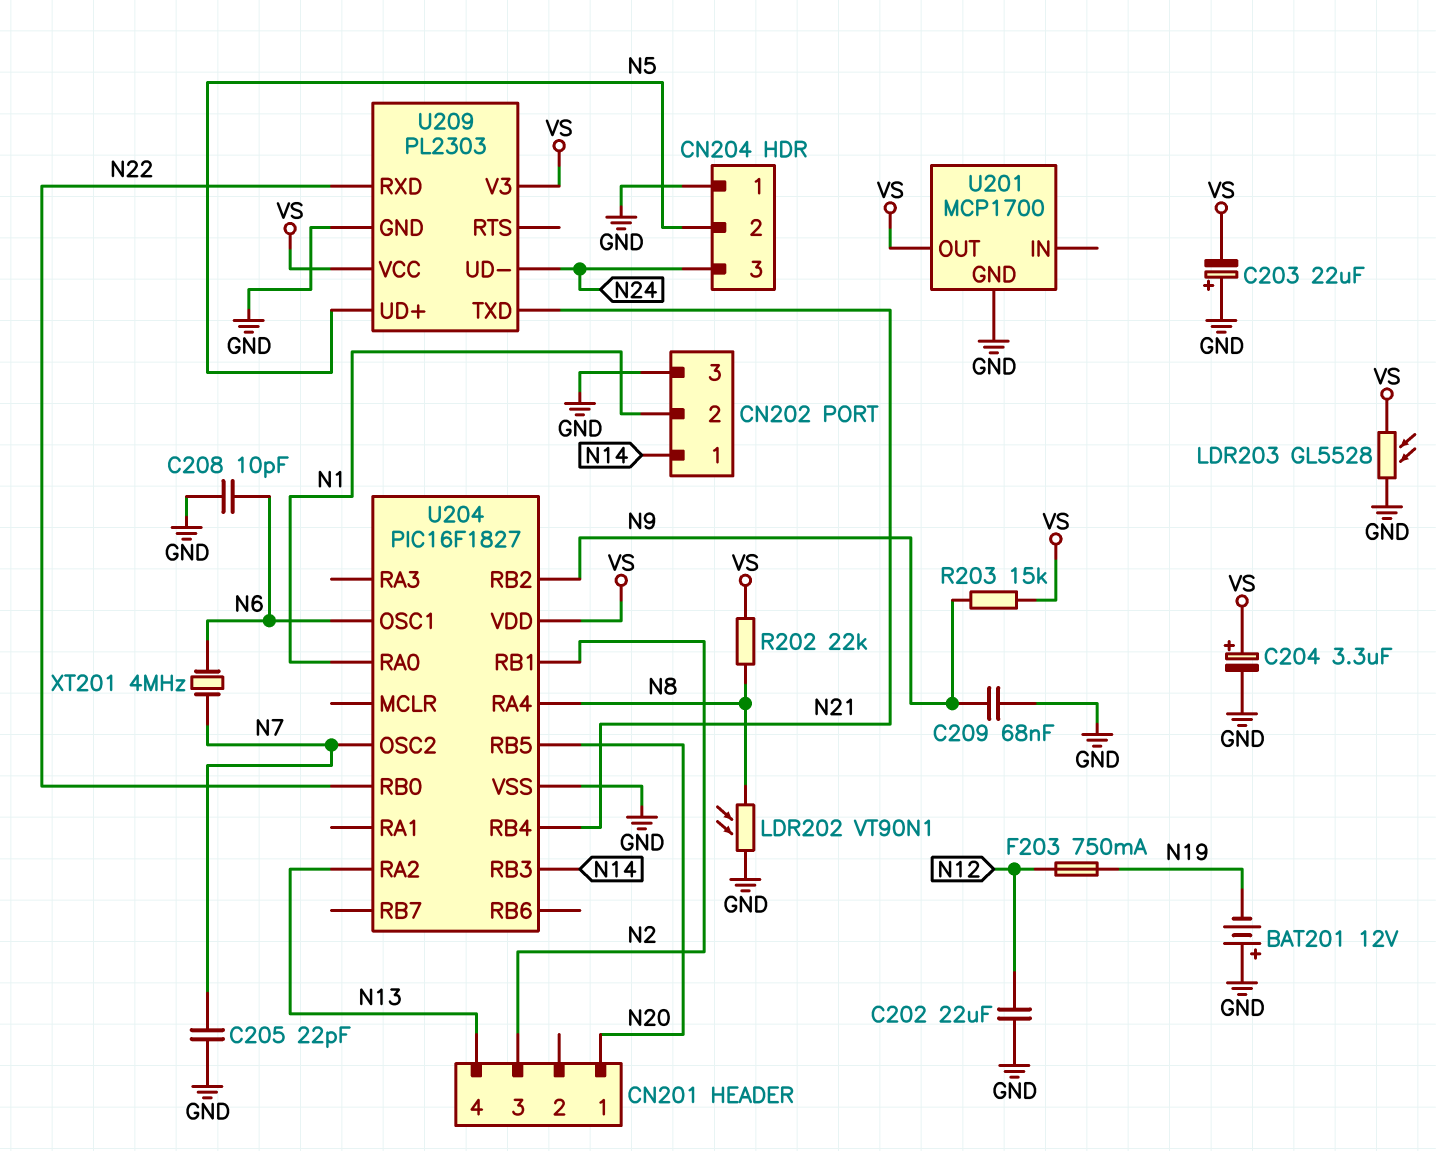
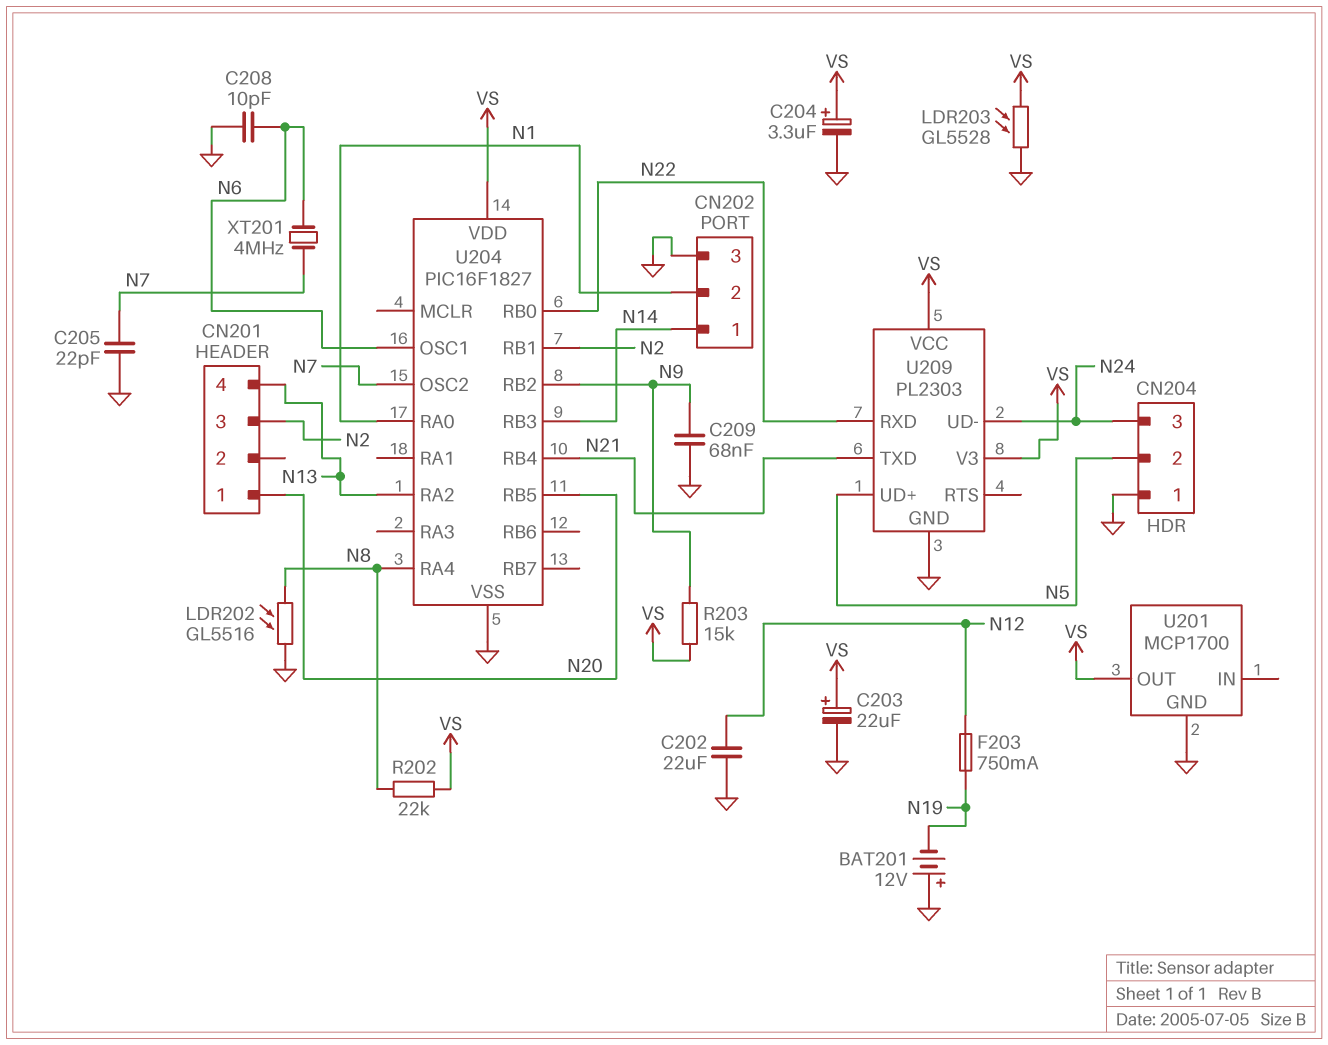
C203: 22uF (plus GND, minus VS) -> 22uF (plus VS, minus GND)
LDR202: VT90N1 (GND, N8) -> GL5516 (GND, N8)

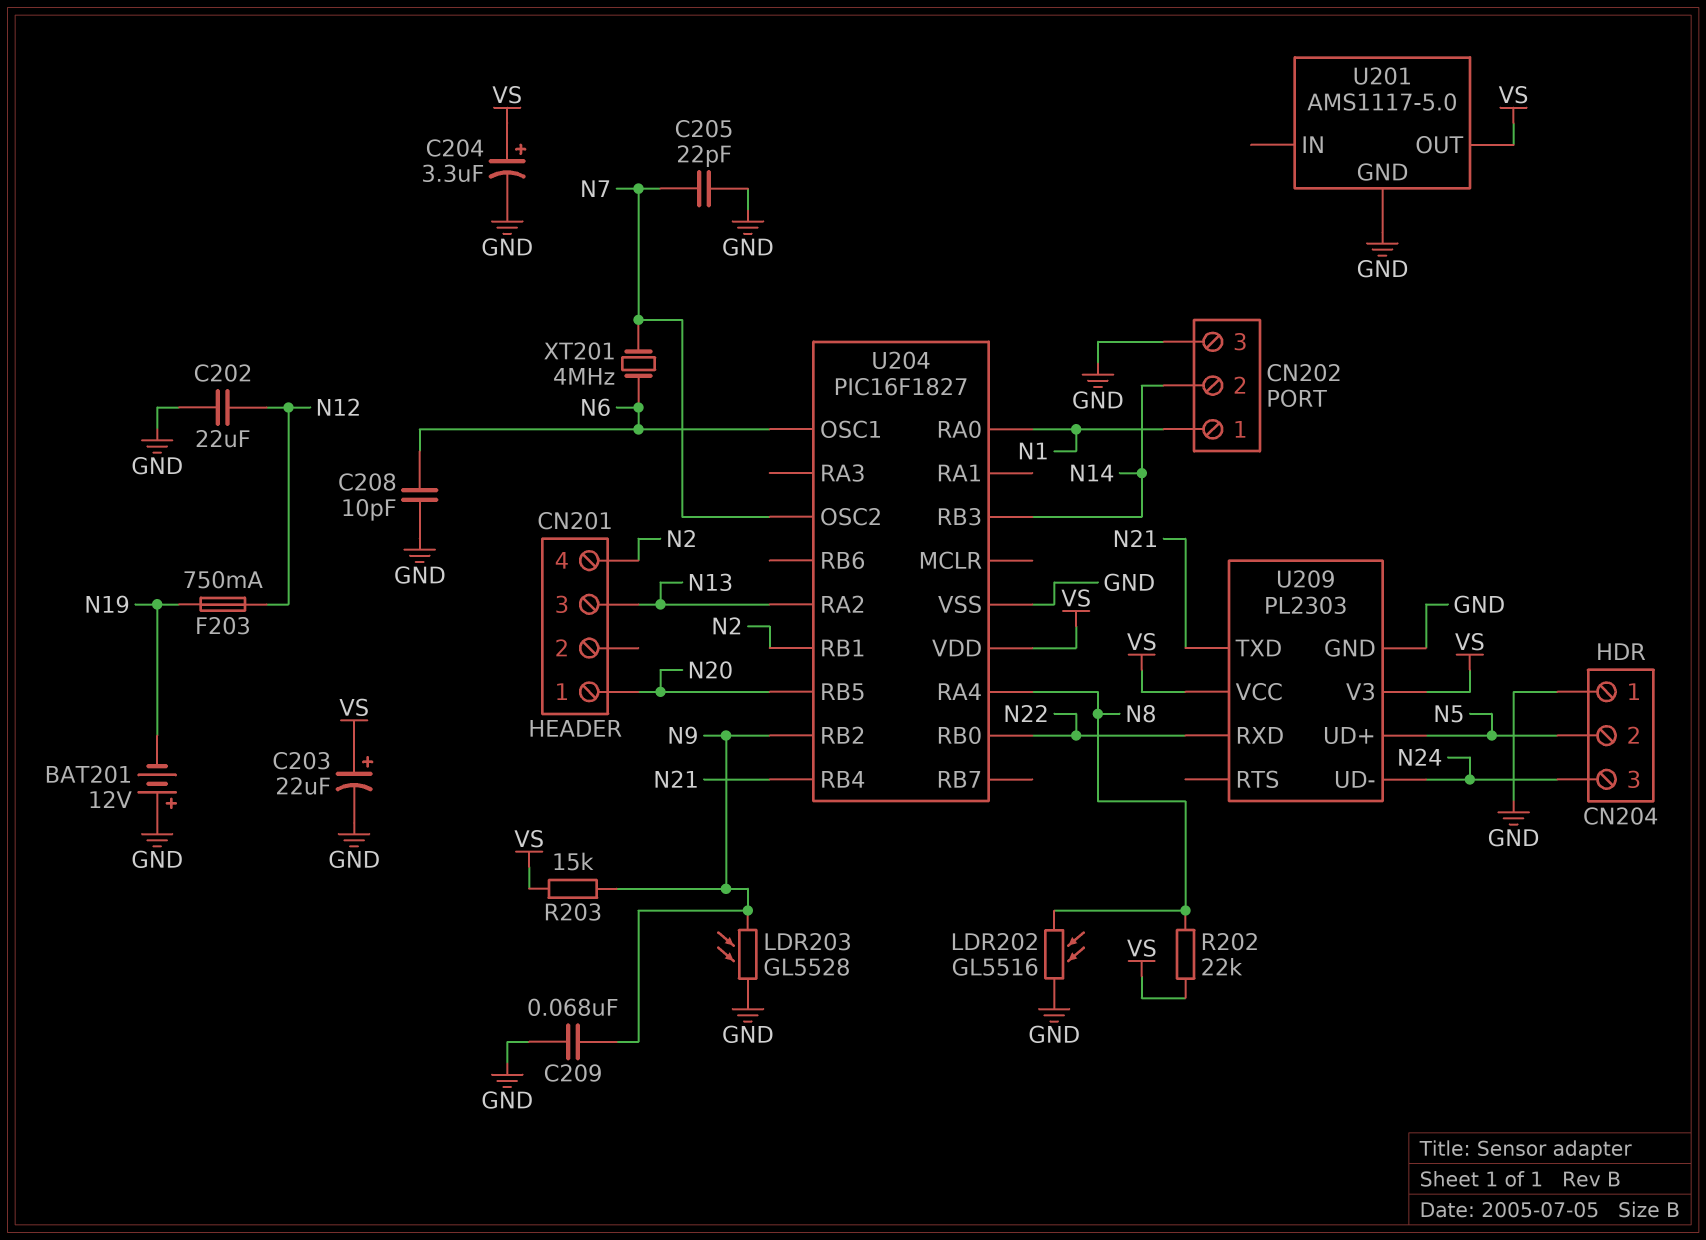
CN201 pin 3: N2 -> N13
CN201 pin 4: N13 -> N2
CN202 pin 1: N14 -> N1
CN202 pin 2: N1 -> N14
LDR203: GL5528 (GND, VS) -> GL5528 (GND, N9)
U201: MCP1700 -> AMS1117-5.0

